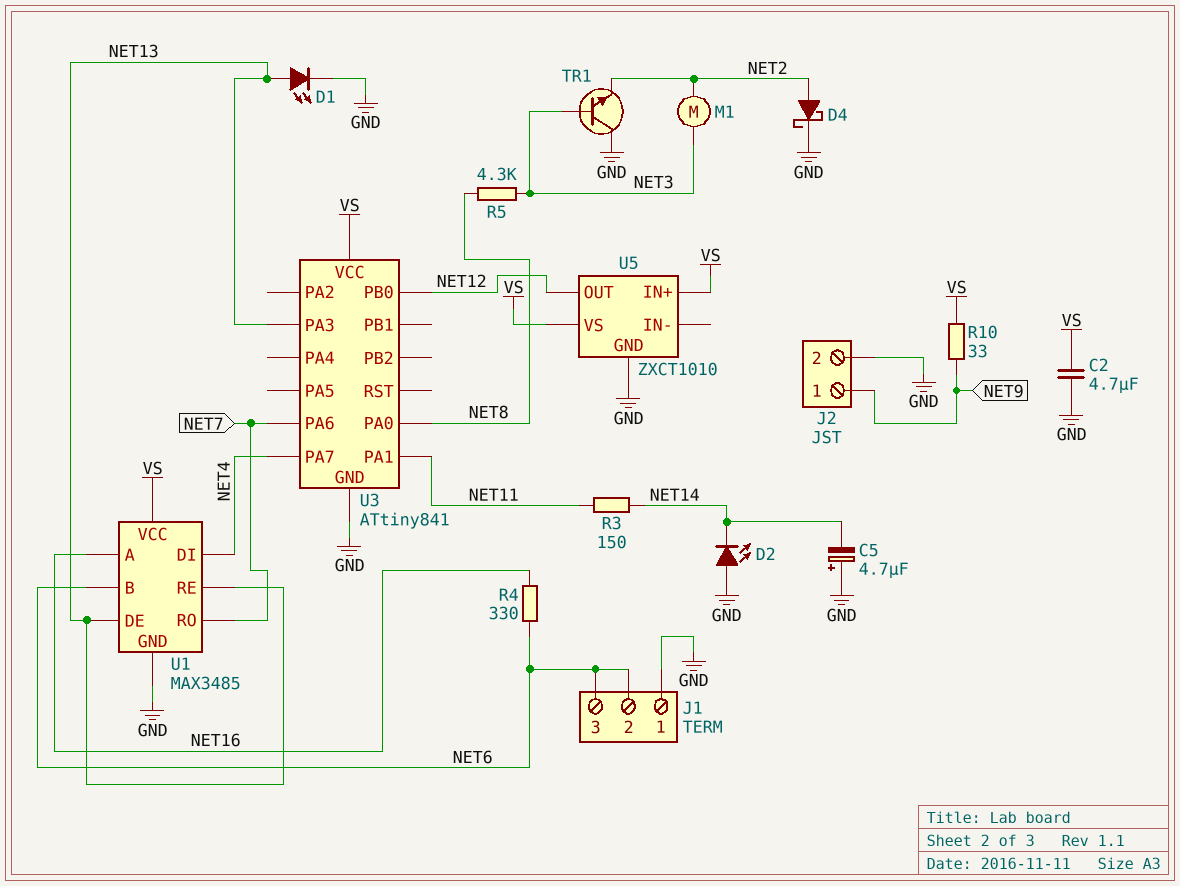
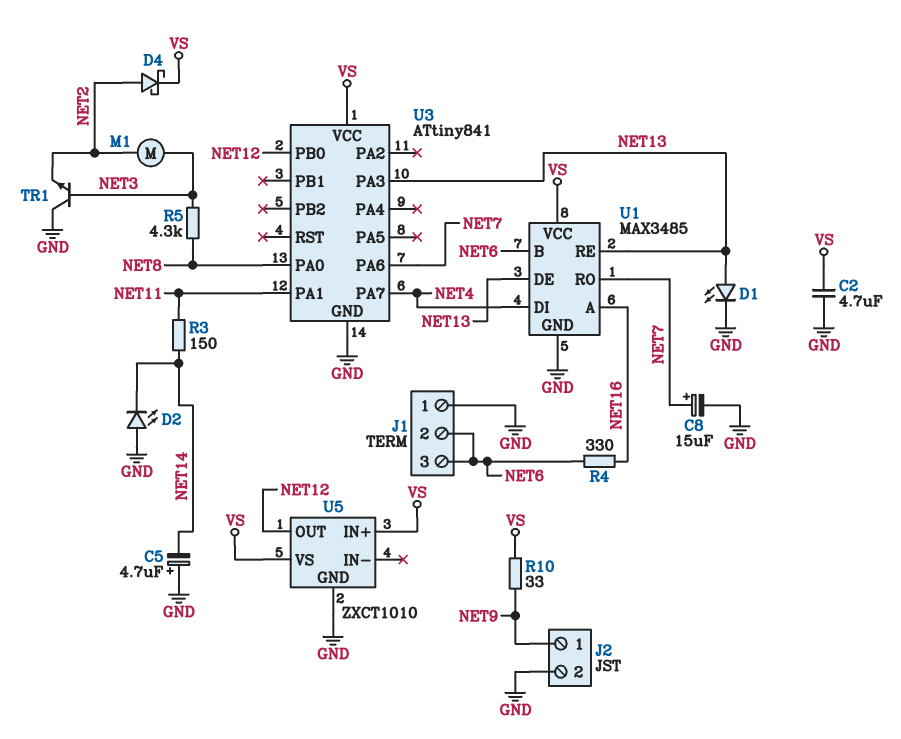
C8: none -> 15uF (plus NET7, minus GND)
D4: schottky (A NET2, K GND) -> schottky (A NET2, K VS)

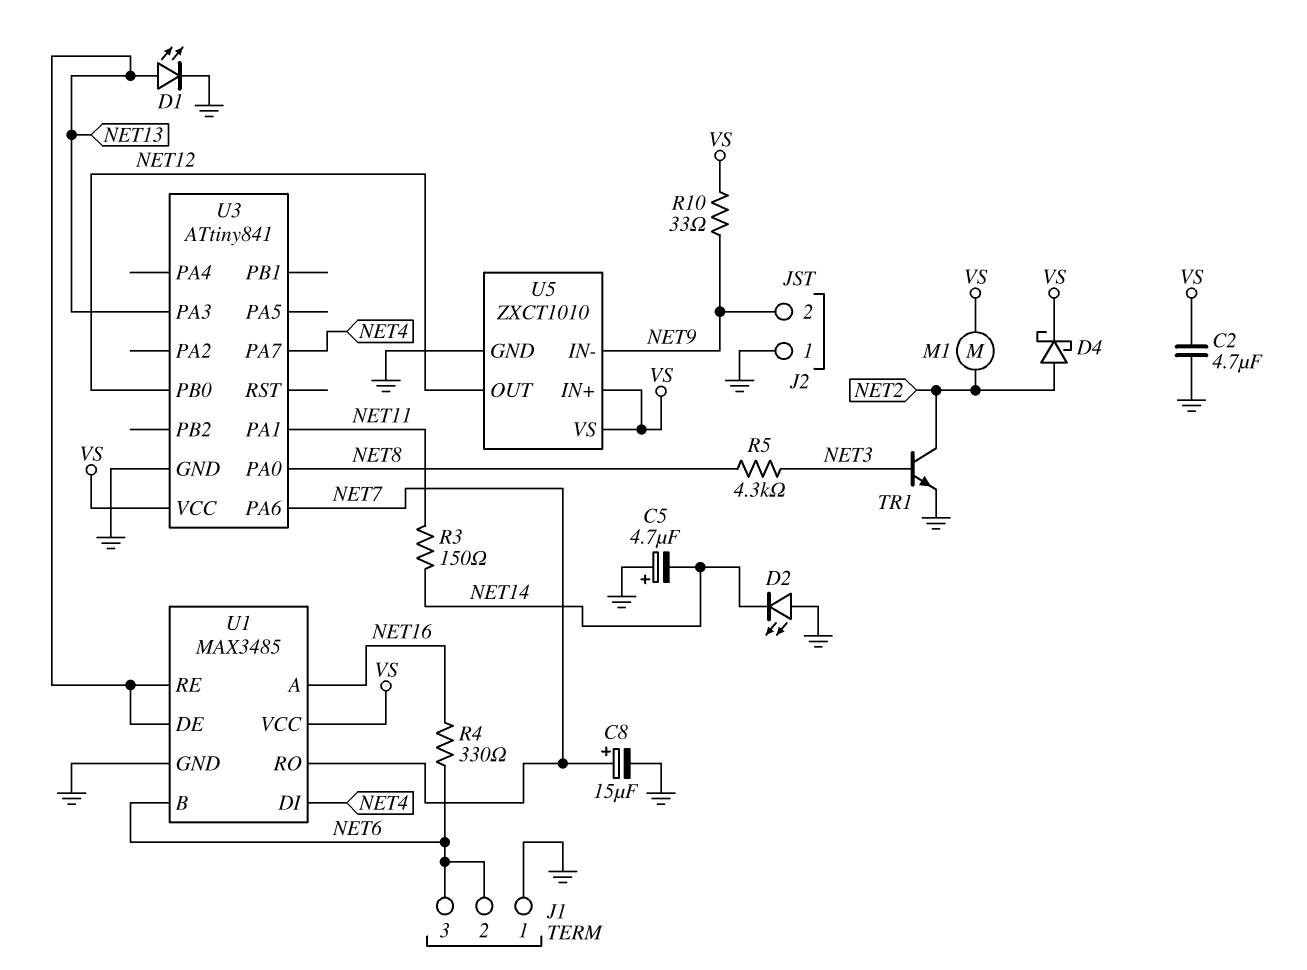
J2 pin 1: NET9 -> GND
J2 pin 2: GND -> NET9
M1: motor (NET2, NET3) -> motor (NET2, VS)
TR1: NPN (B NET3, C GND, E NET2) -> NPN (B NET3, C NET2, E GND)
U5 pin IN-: none -> NET9

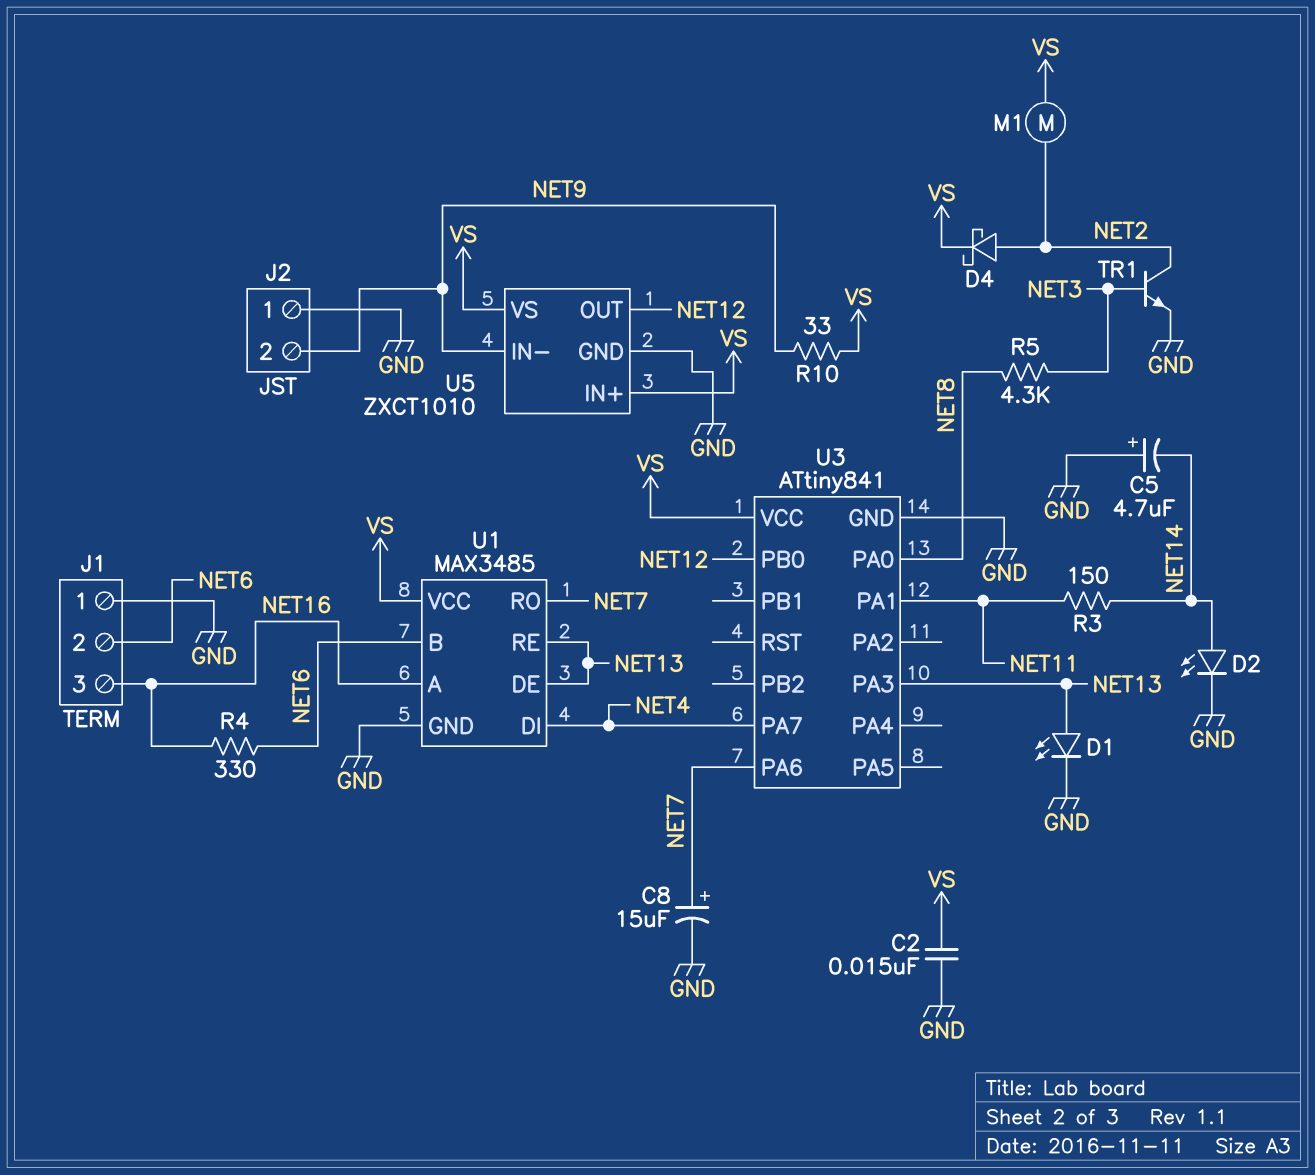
C2: 4.7uF (GND, VS) -> 15nF (GND, VS)
D2: LED (A GND, K NET14) -> LED (A NET14, K GND)
J1 pin 3: NET6 -> NET16

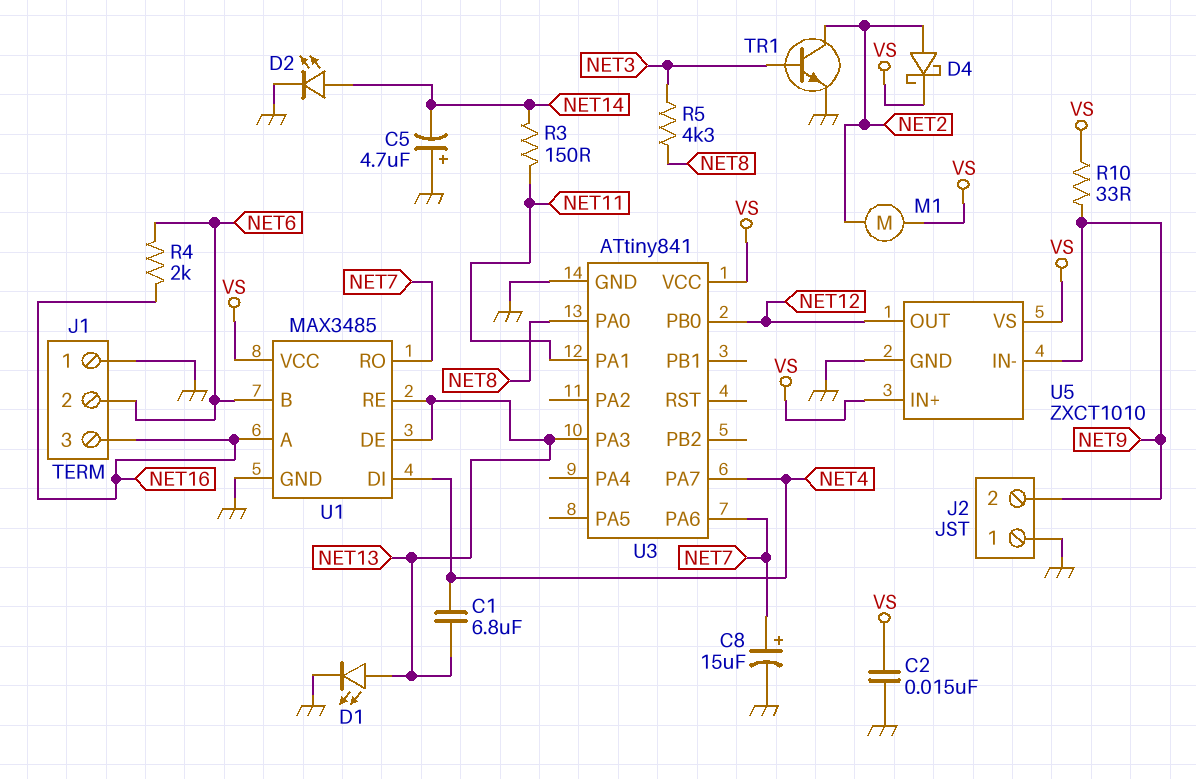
C1: none -> 6.8uF (NET4, NET13)
R4: 330 (NET6, NET16) -> 2k (NET6, NET16)

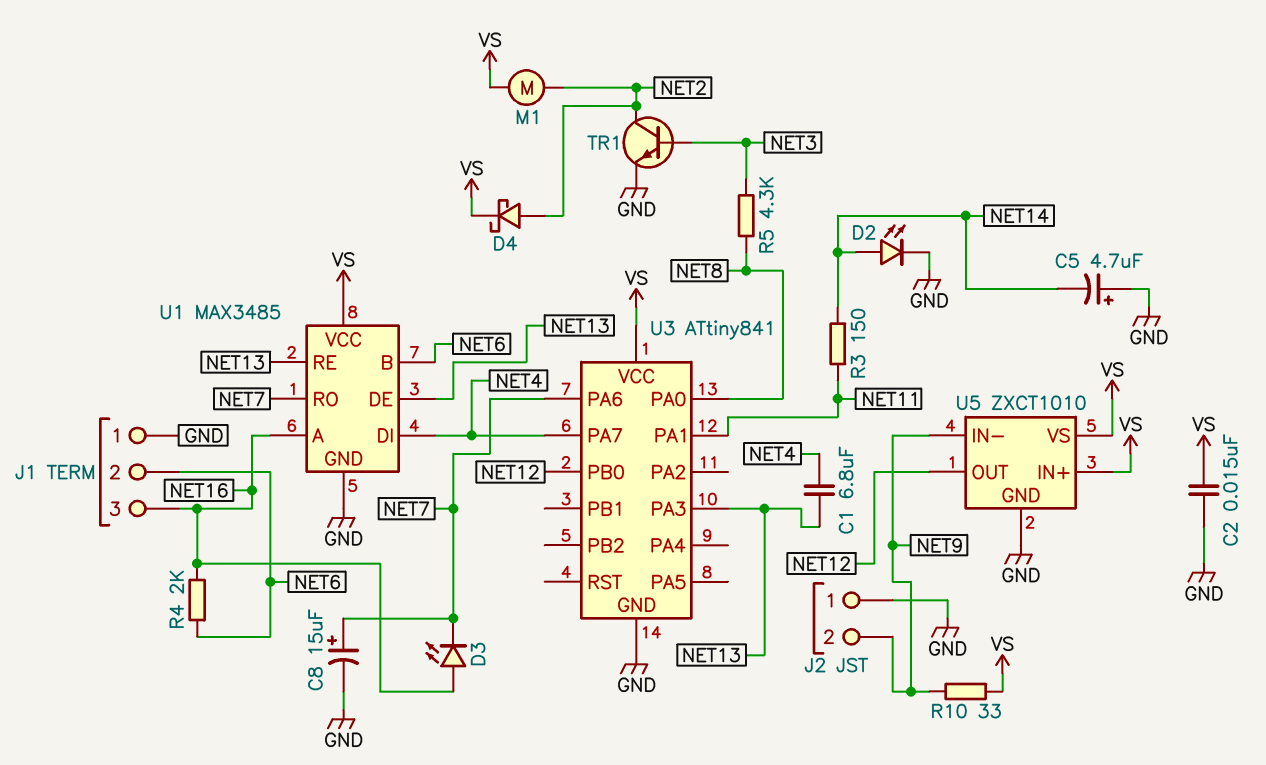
D1: LED (A NET13, K GND) -> none
D3: none -> LED (A NET16, K NET7)

